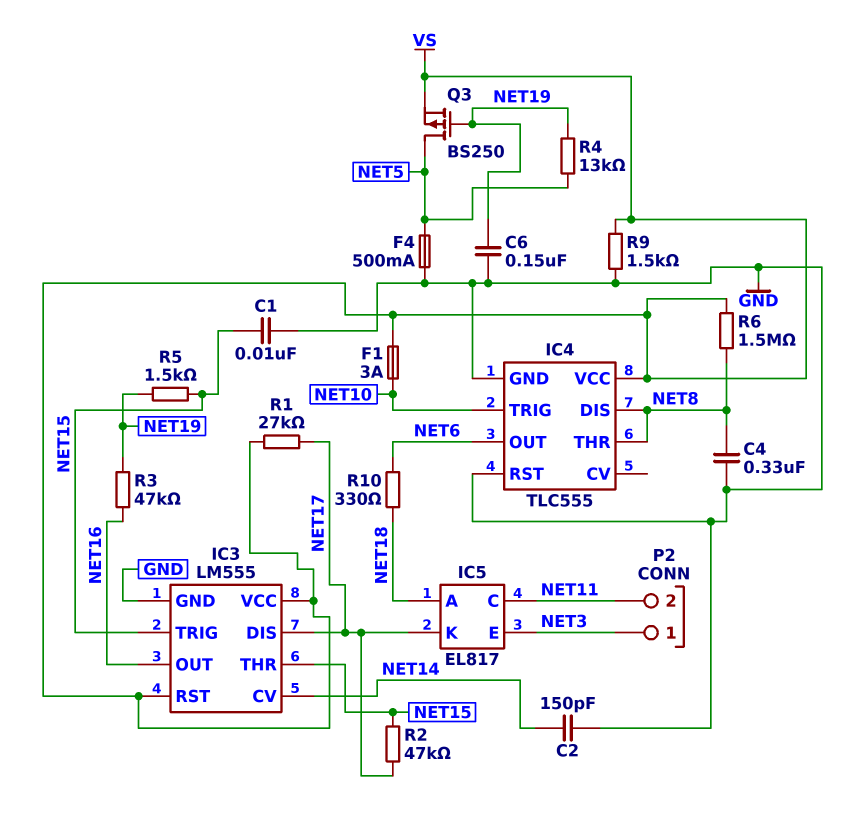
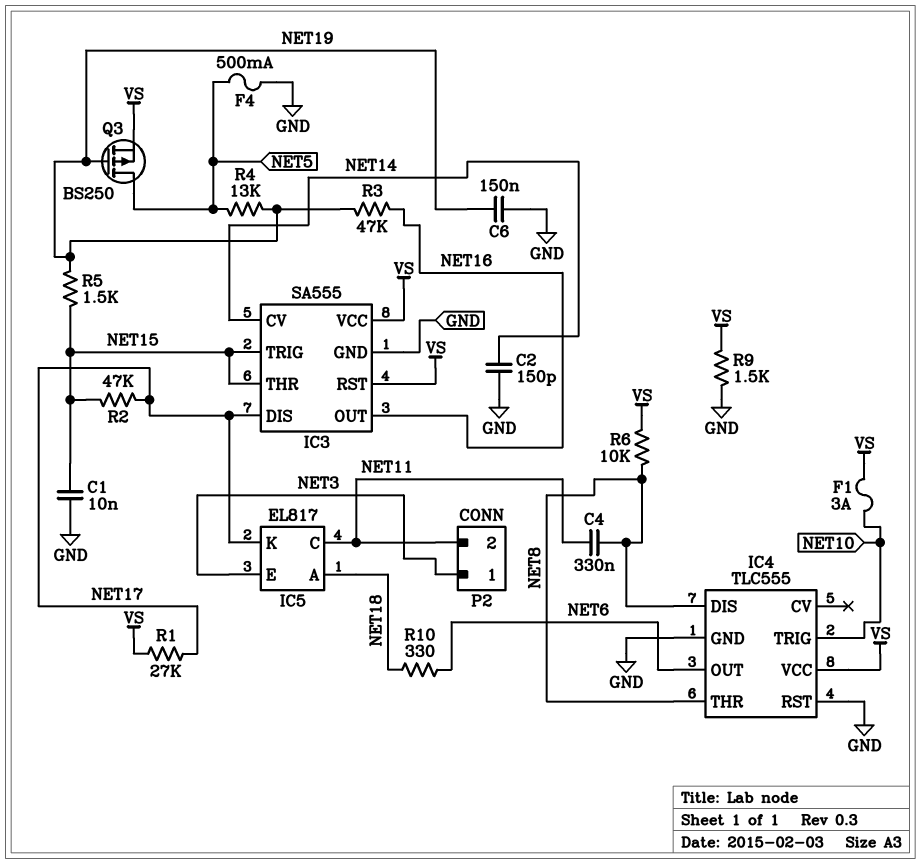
C4: 330nF (GND, NET8) -> 330nF (NET8, NET11)
IC3: LM555 -> SA555
R6: 1.5M (NET8, VS) -> 10k (NET8, VS)

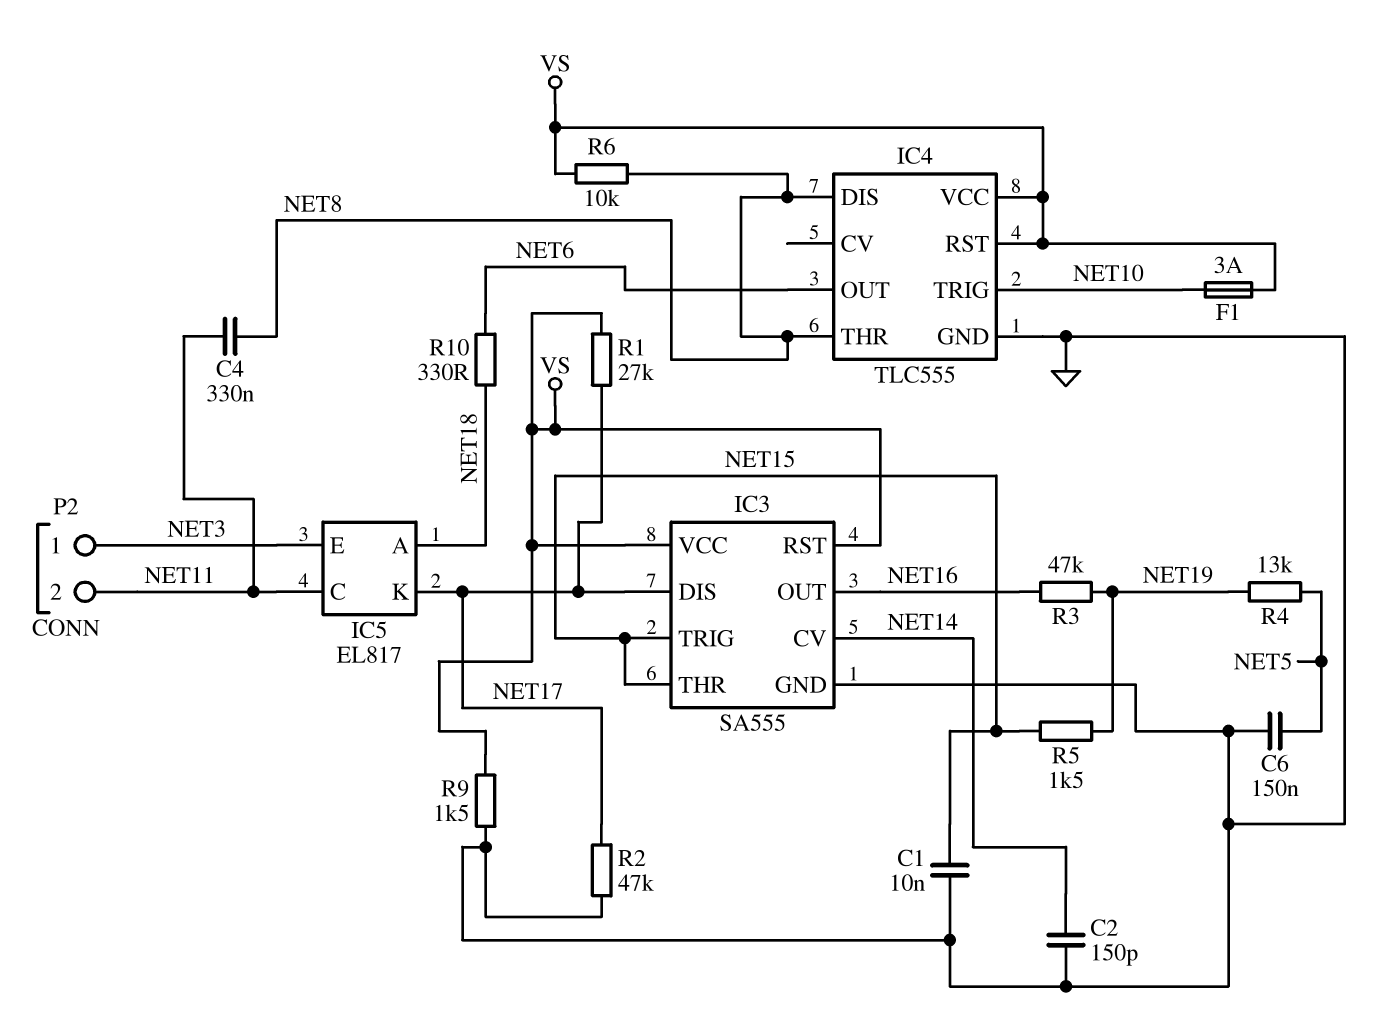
C6: 150nF (GND, NET19) -> 150nF (GND, NET5)
F4: 500mA (GND, NET5) -> none
IC4 pin RST: GND -> VS
Q3: PMOS BS250 (G NET19, D NET5, S VS) -> none
R2: 47k (NET15, NET17) -> 47k (GND, NET17)

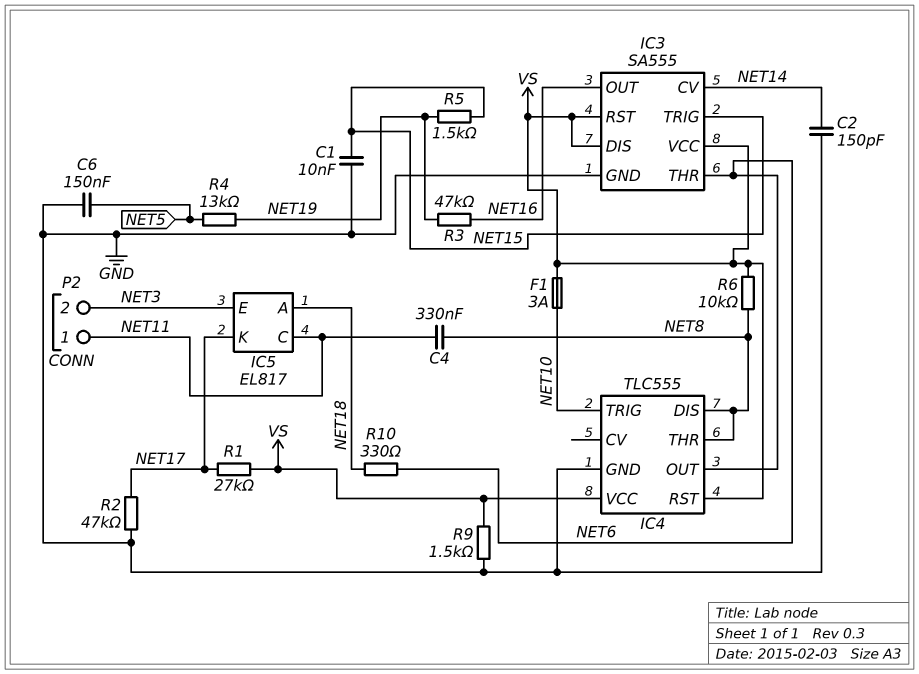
IC3 pin DIS: NET17 -> VS
IC3 pin THR: NET15 -> NET6
P2 pin 1: NET3 -> NET11
P2 pin 2: NET11 -> NET3

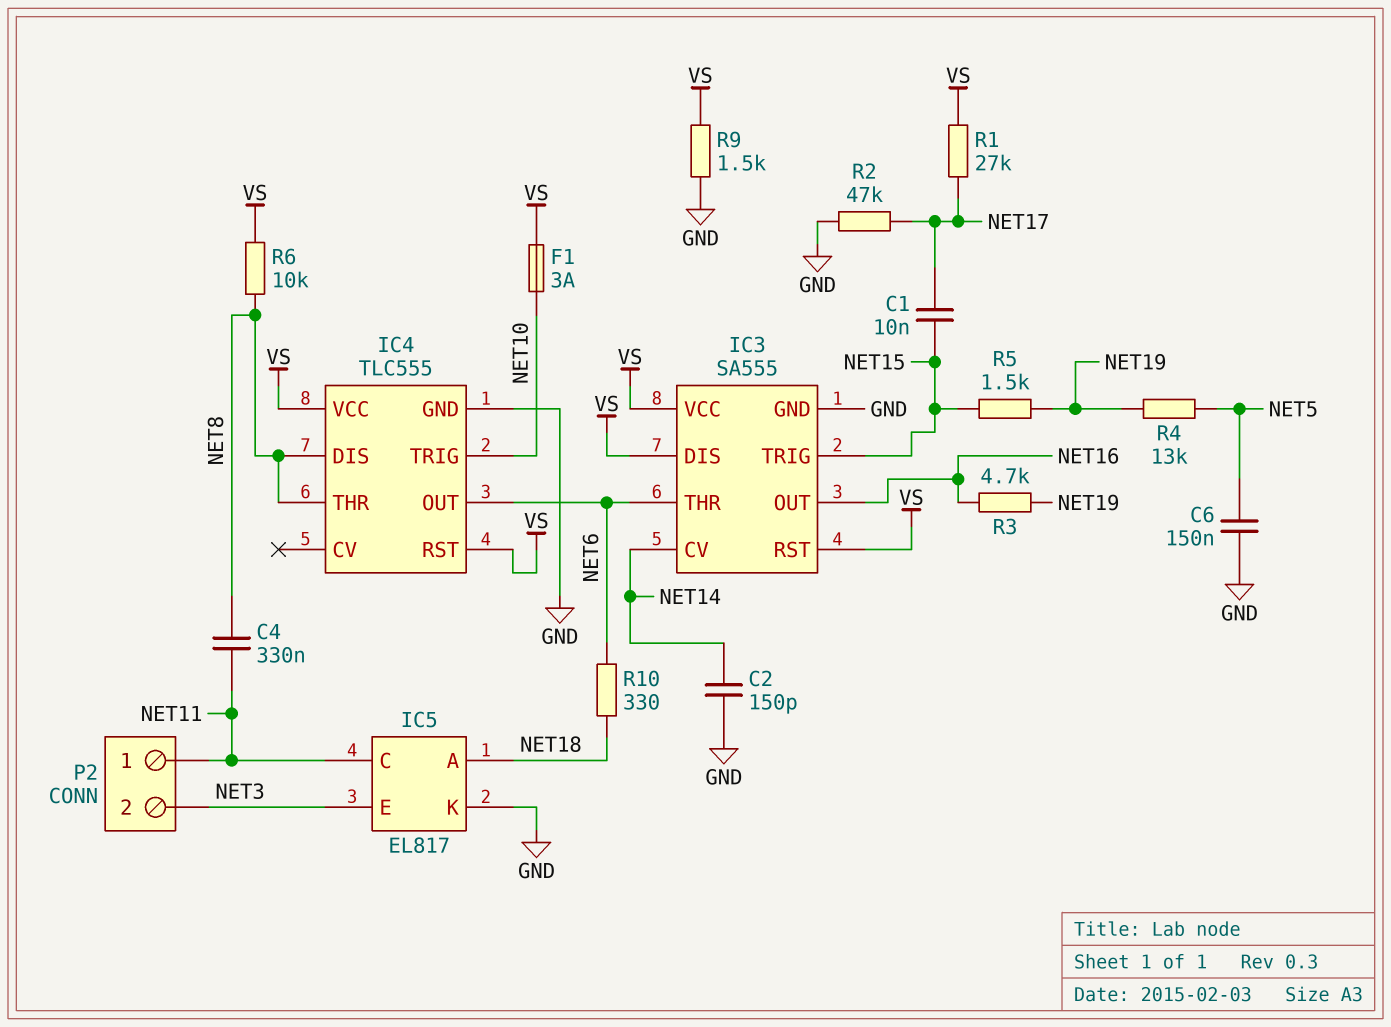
C1: 10nF (GND, NET15) -> 10nF (NET15, NET17)
IC5 pin K: NET17 -> GND
R3: 47k (NET16, NET19) -> 4.7k (NET16, NET19)

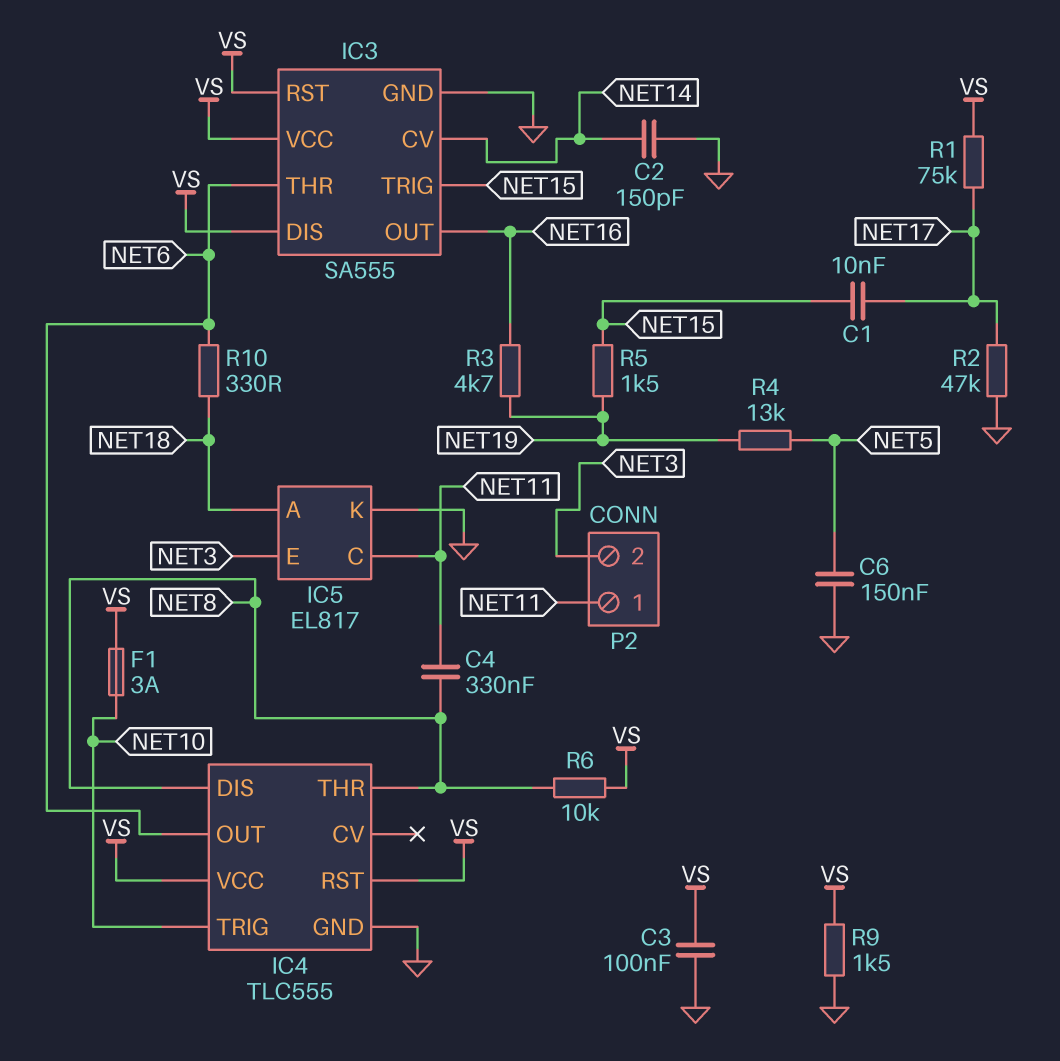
C3: none -> 100nF (GND, VS)
R1: 27k (NET17, VS) -> 75k (NET17, VS)

